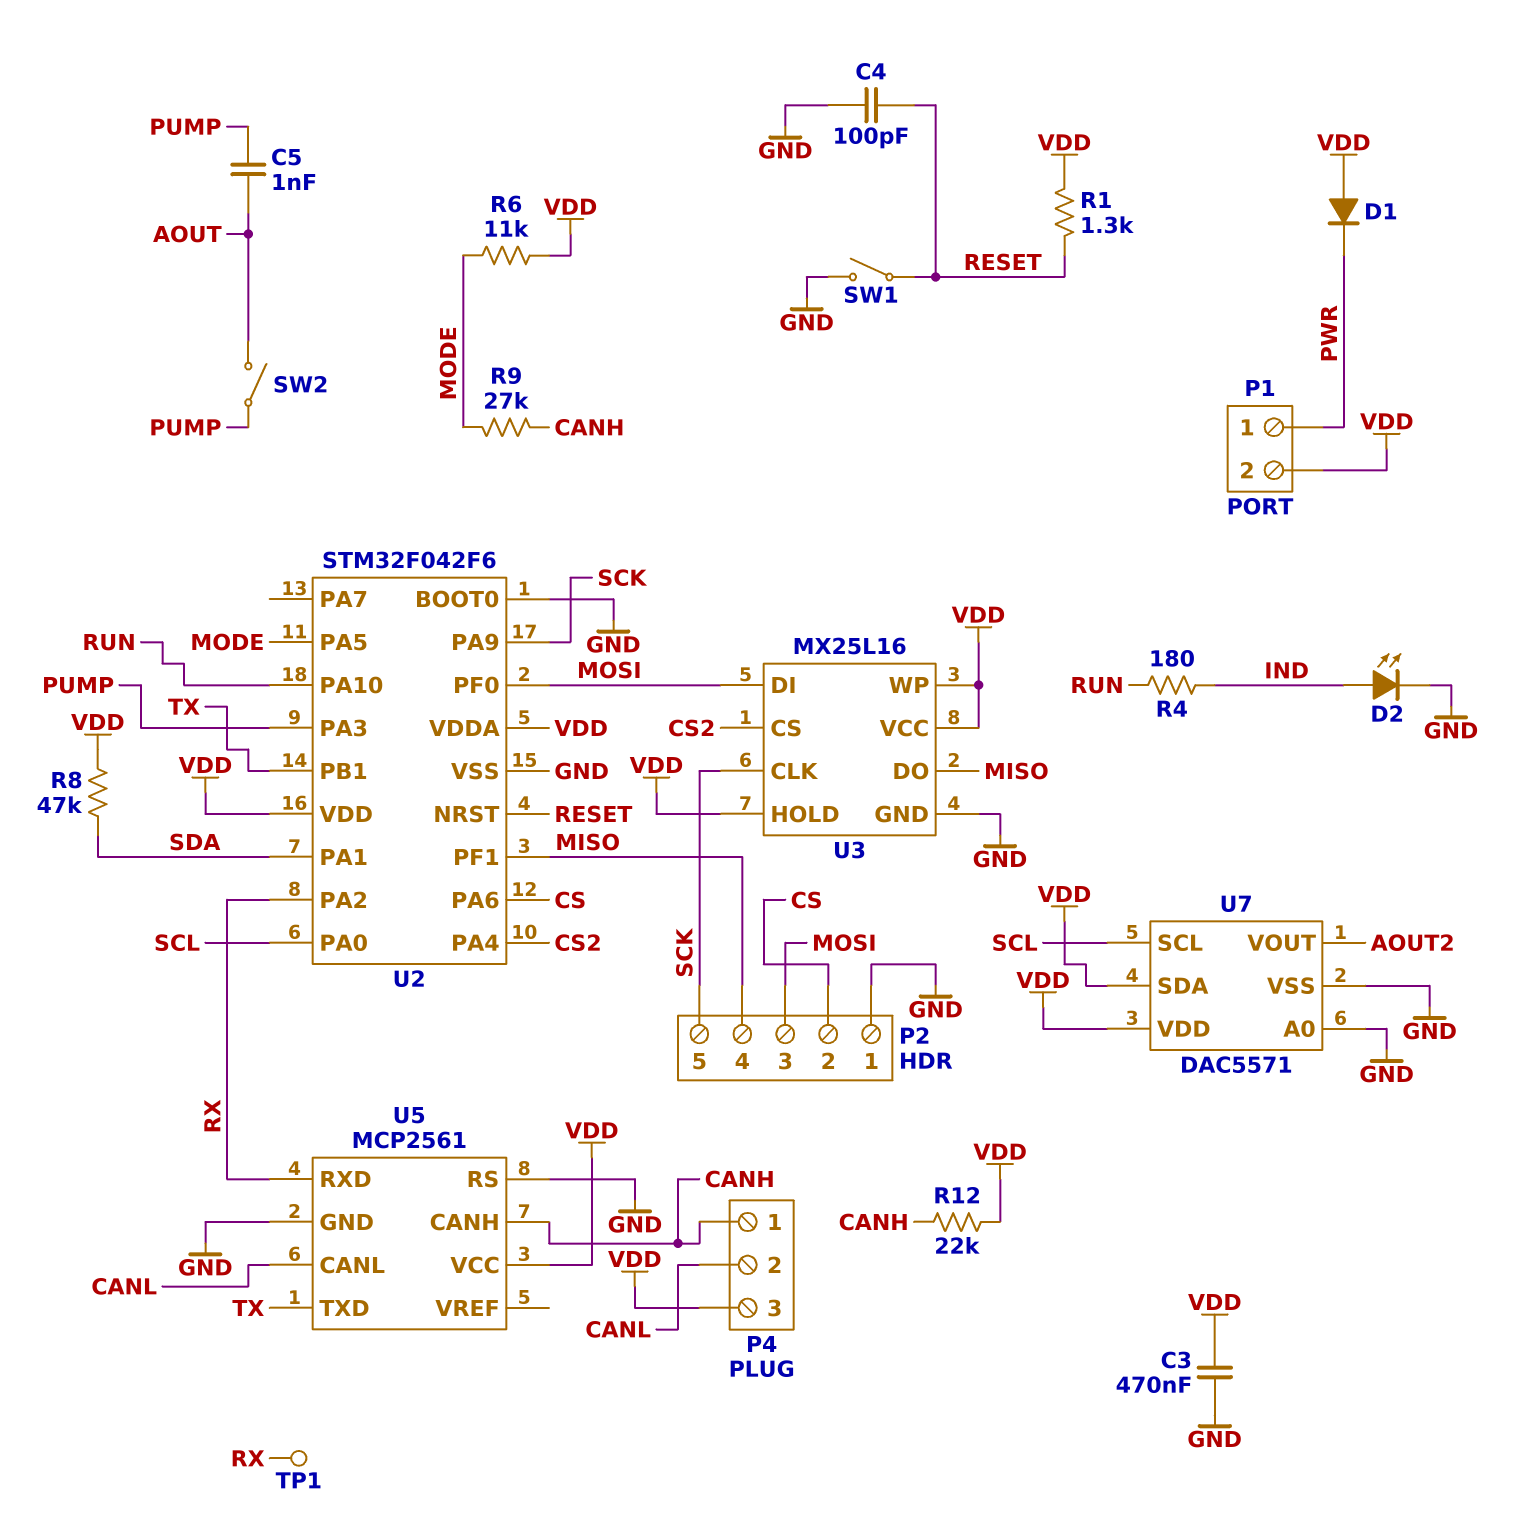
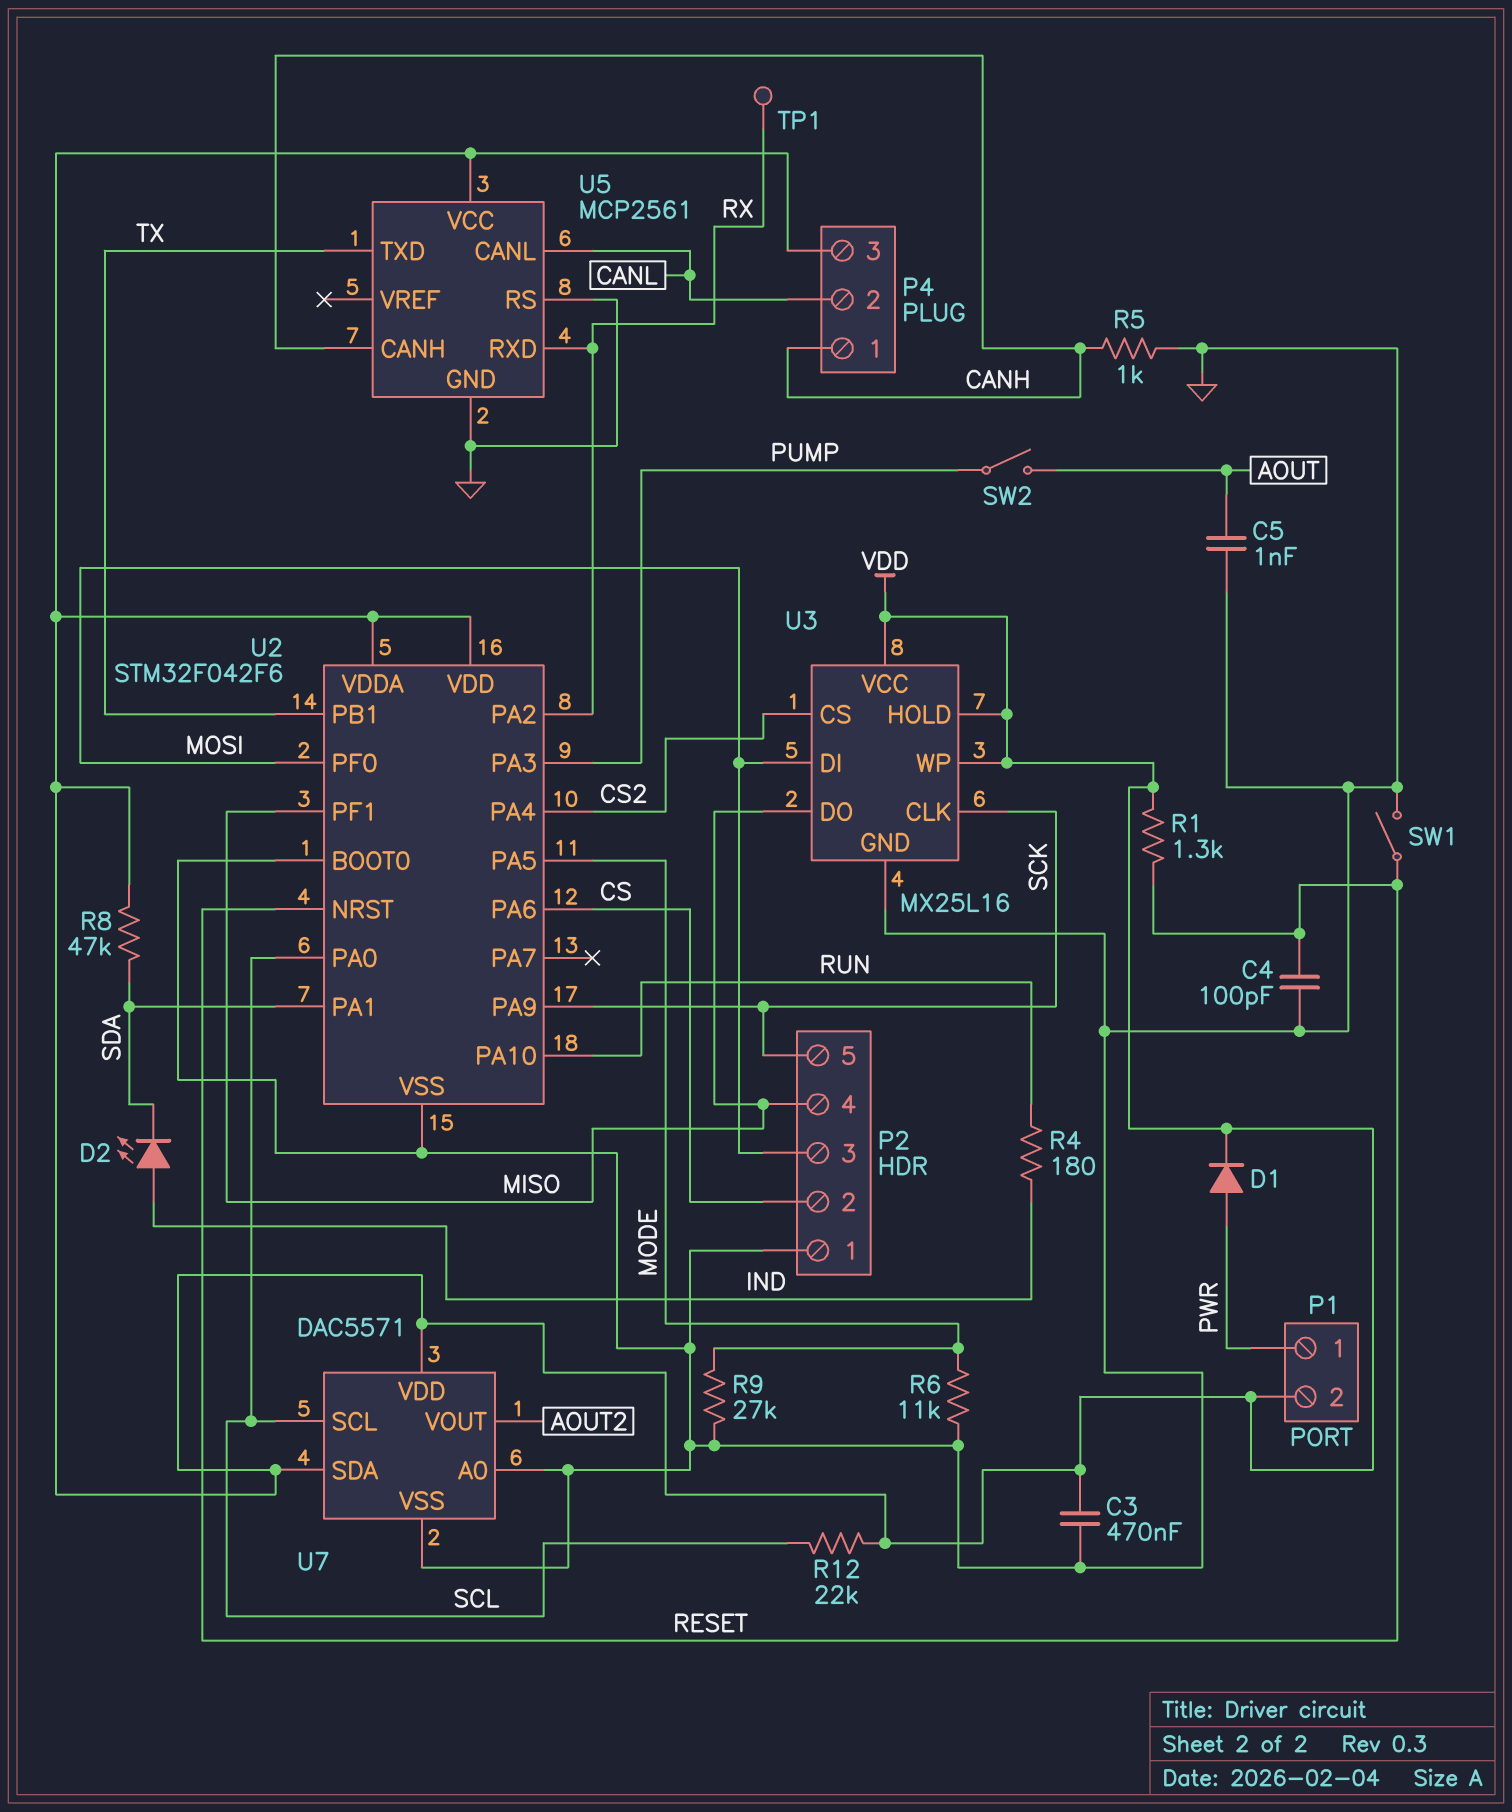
C5: 1nF (AOUT, PUMP) -> 1nF (AOUT, GND)
D1: diode (A VDD, K PWR) -> diode (A PWR, K VDD)
D2: LED (A IND, K GND) -> LED (A IND, K SDA)
R5: none -> 1k (CANH, GND)
R6: 11k (MODE, VDD) -> 11k (GND, MODE)
R9: 27k (CANH, MODE) -> 27k (GND, MODE)
R12: 22k (CANH, VDD) -> 22k (SCL, VDD)

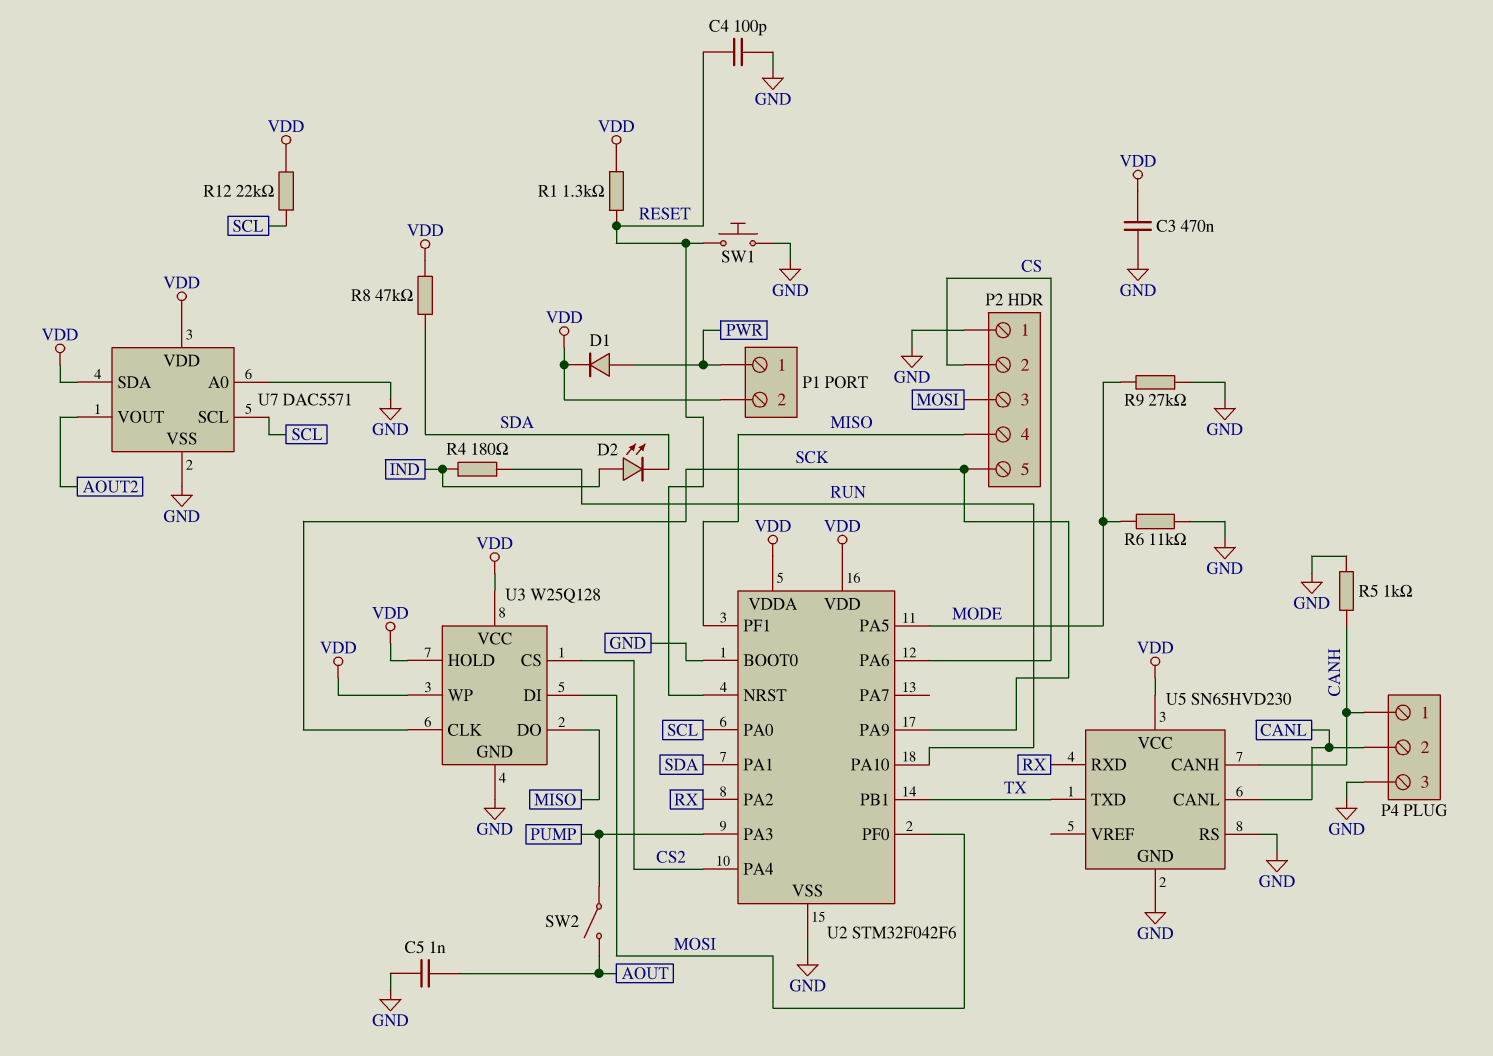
P4 pin 3: VDD -> GND
SW1: switch (GND, RESET) -> button (GND, RESET)
TP1: test point (RX) -> none
U3: MX25L16 -> W25Q128
U5: MCP2561 -> SN65HVD230

